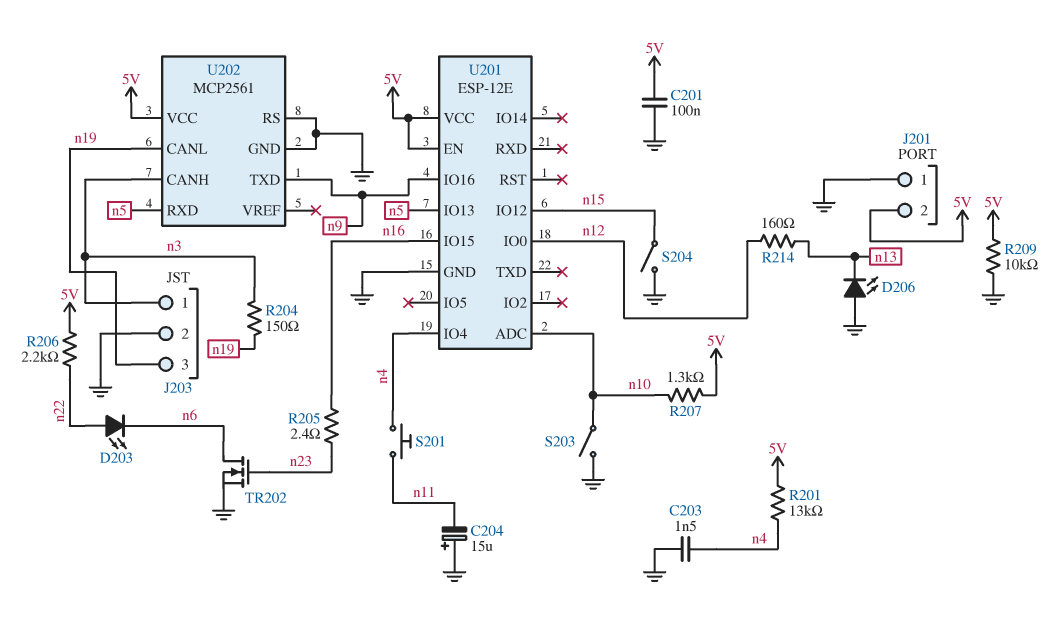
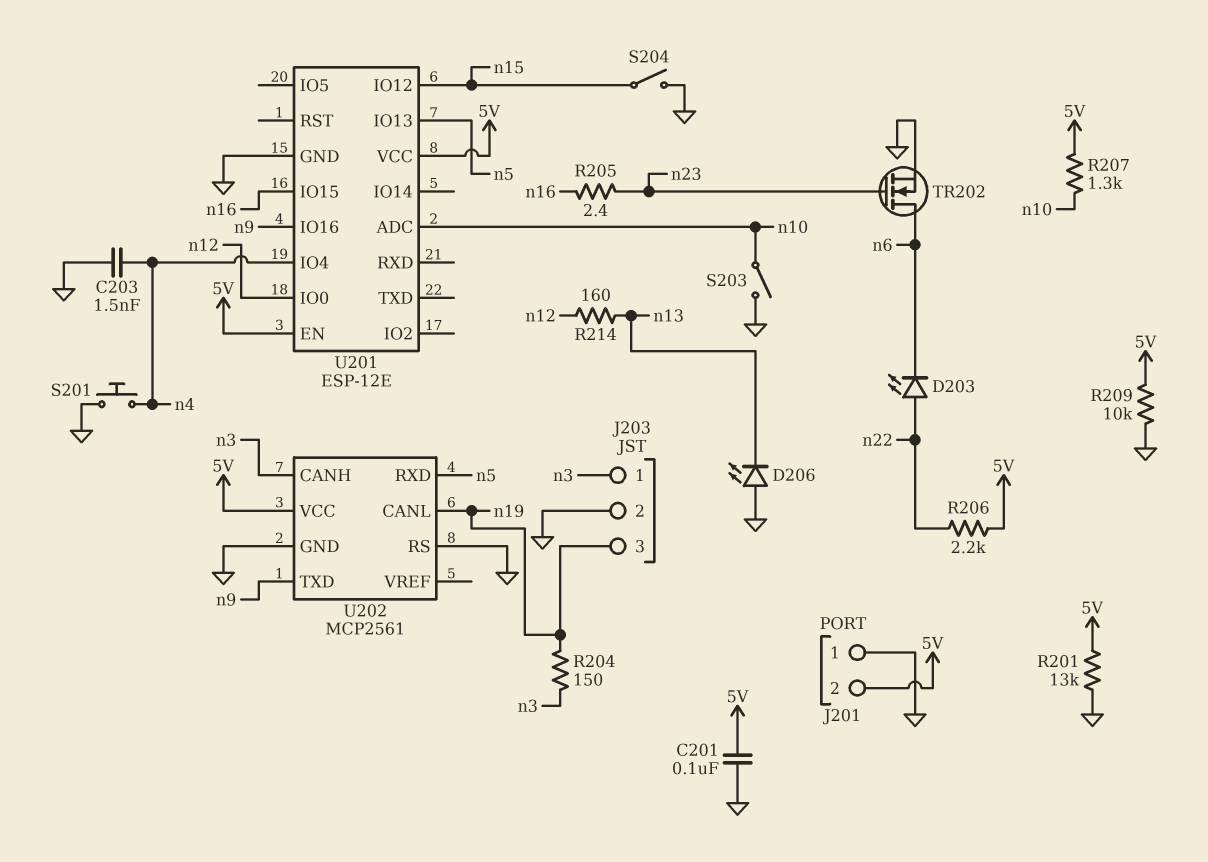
C204: 15uF (plus GND, minus n11) -> none
R201: 13k (5V, n4) -> 13k (5V, GND)
S201: button (n4, n11) -> button (GND, n4)

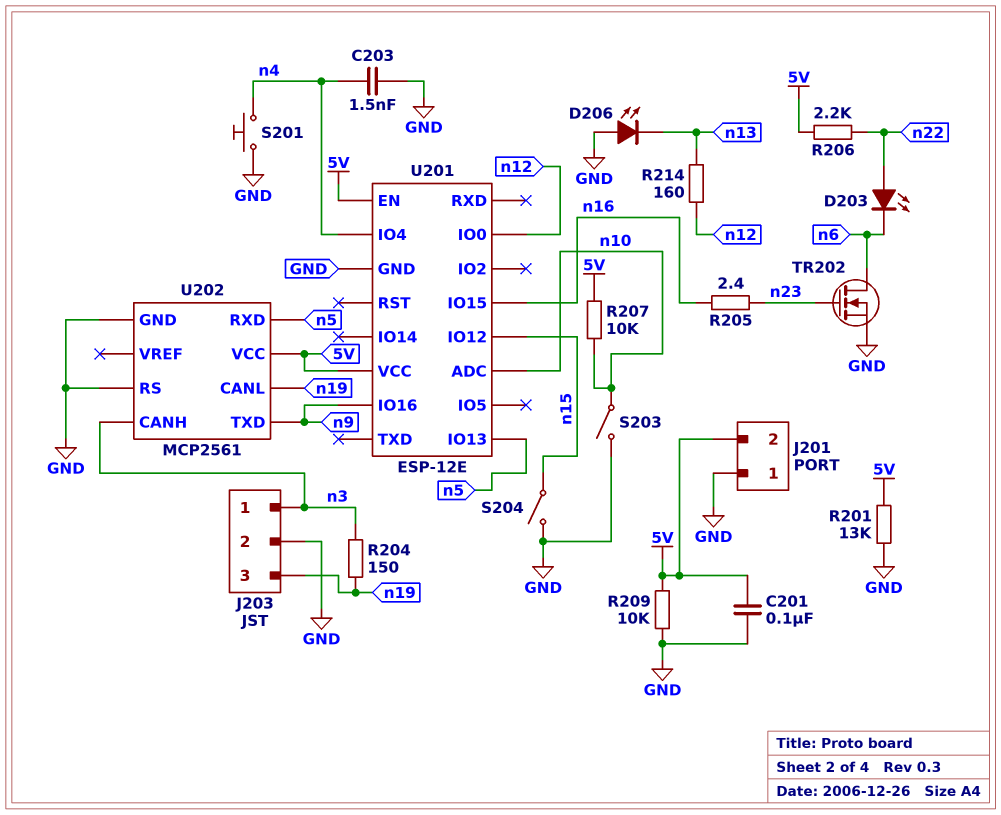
R207: 1.3k (5V, n10) -> 10k (5V, n10)

